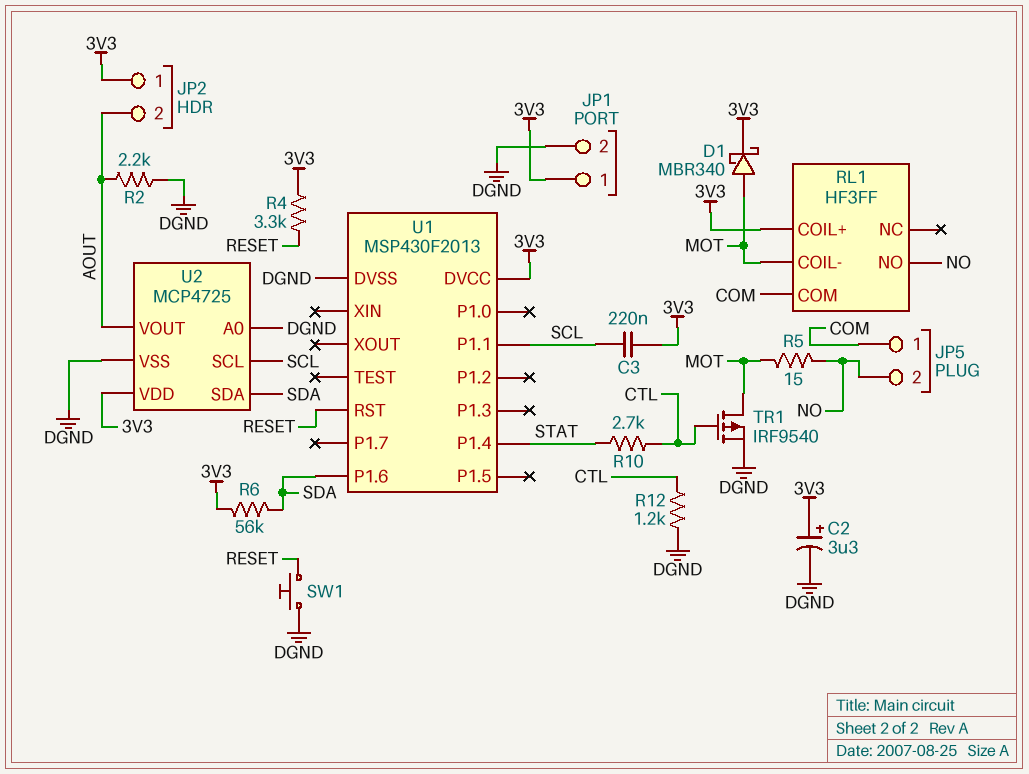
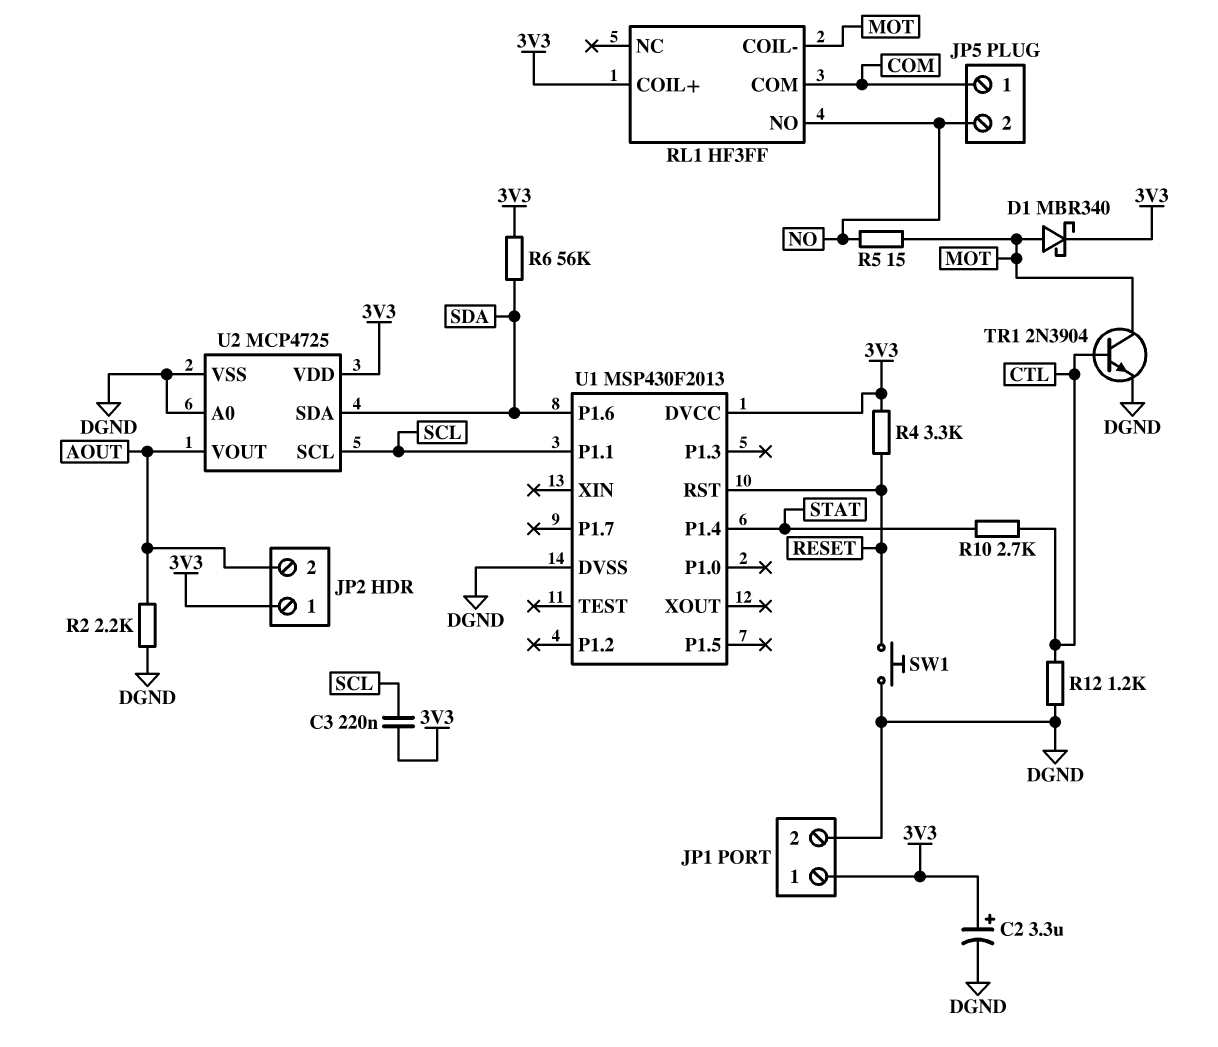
TR1: PMOS IRF9540 (G CTL, D MOT, S DGND) -> NPN 2N3904 (B CTL, C MOT, E DGND)

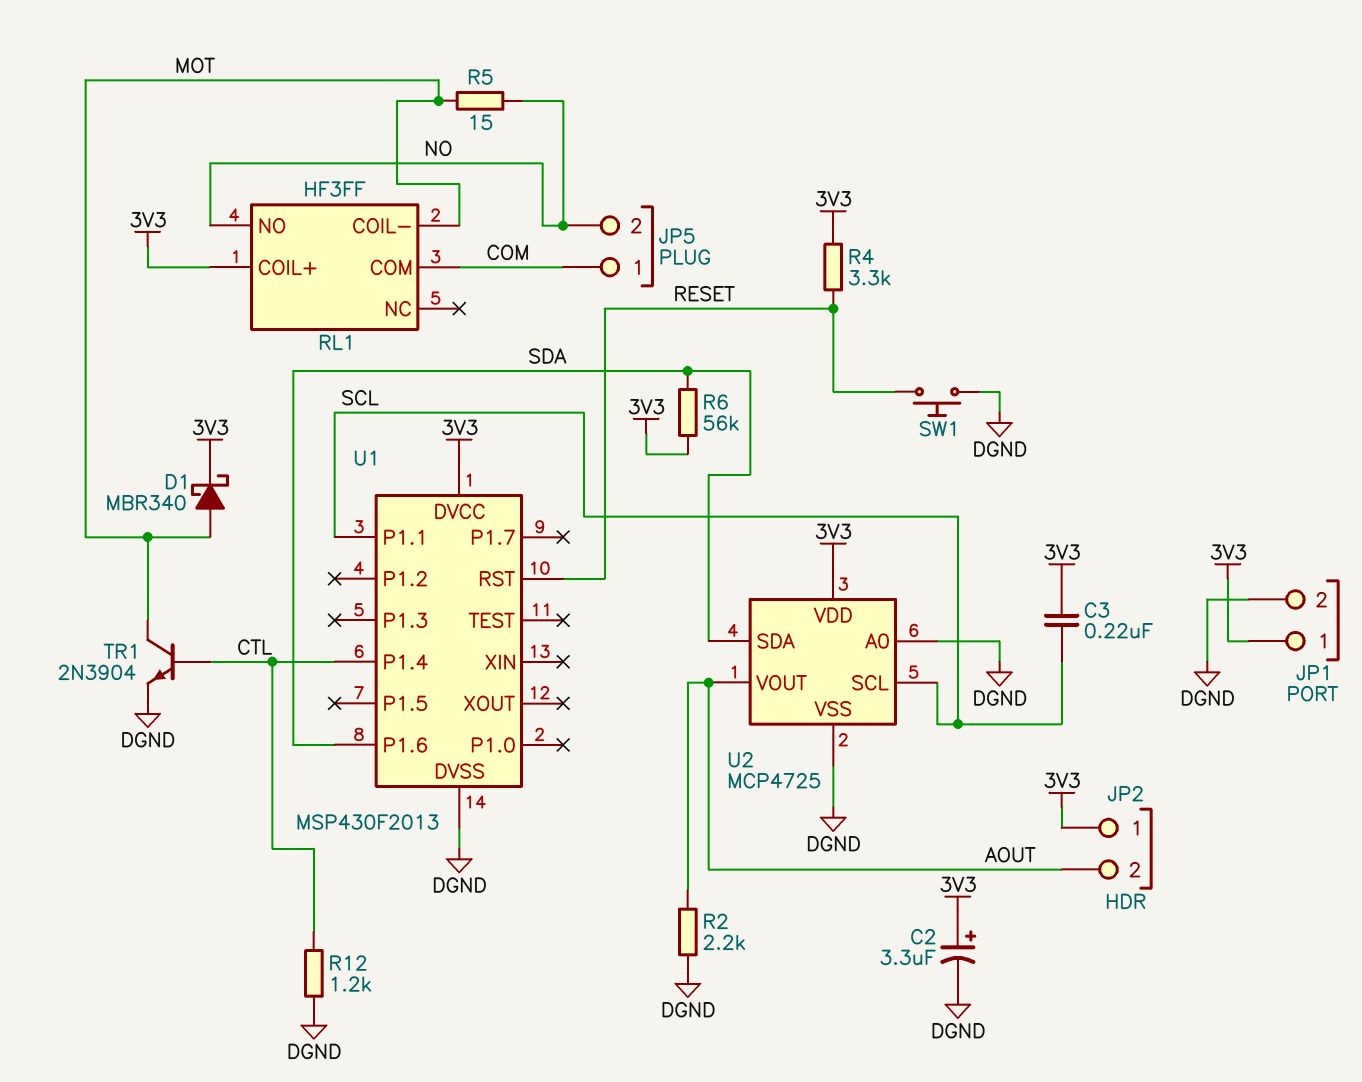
R10: 2.7k (CTL, STAT) -> none
U1 pin P1.4: STAT -> CTL

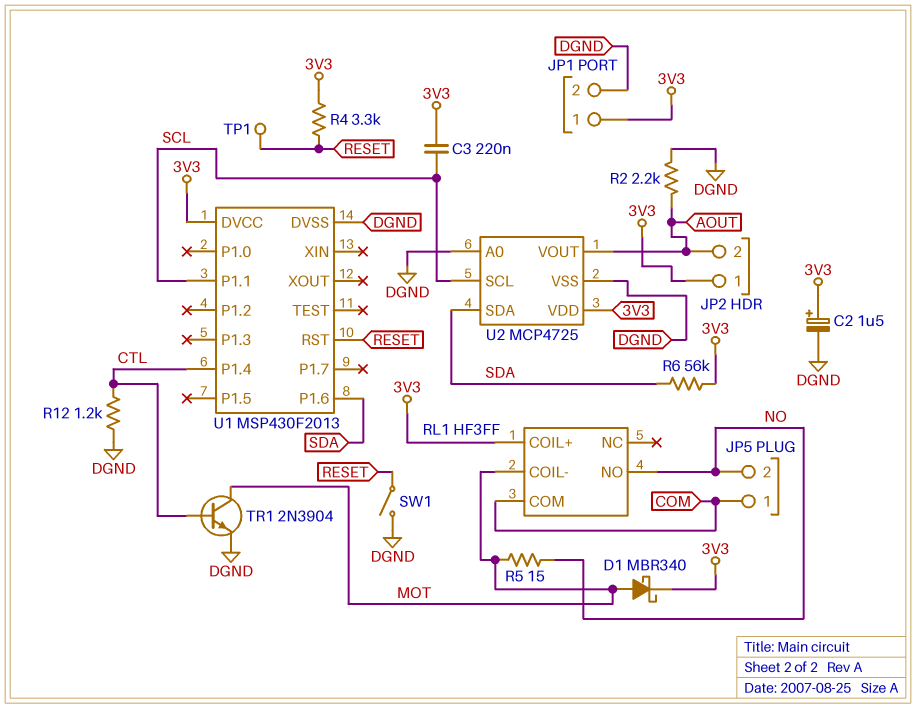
C2: 3.3uF (plus 3V3, minus DGND) -> 1.5uF (plus 3V3, minus DGND)
SW1: button (DGND, RESET) -> switch (DGND, RESET)
TP1: none -> test point (RESET)

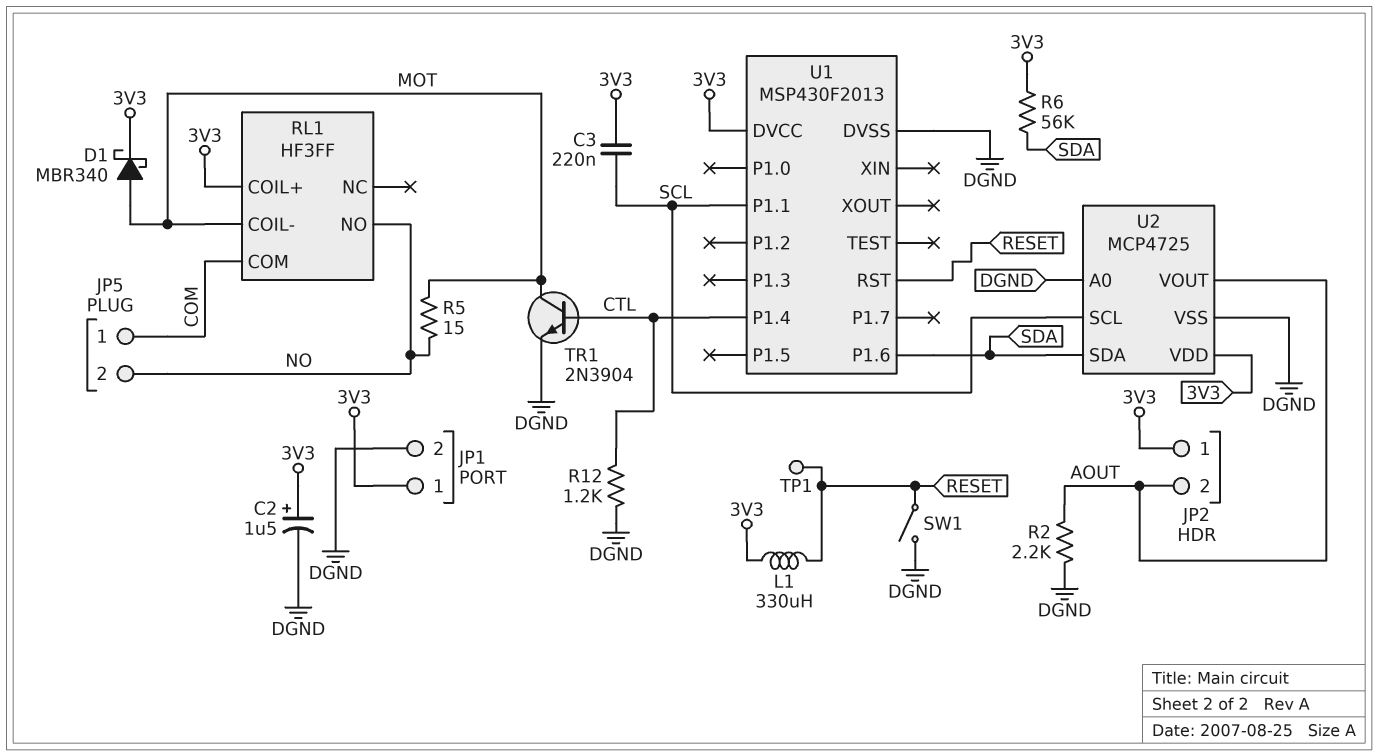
L1: none -> 330uH (3V3, RESET)
R4: 3.3k (3V3, RESET) -> none

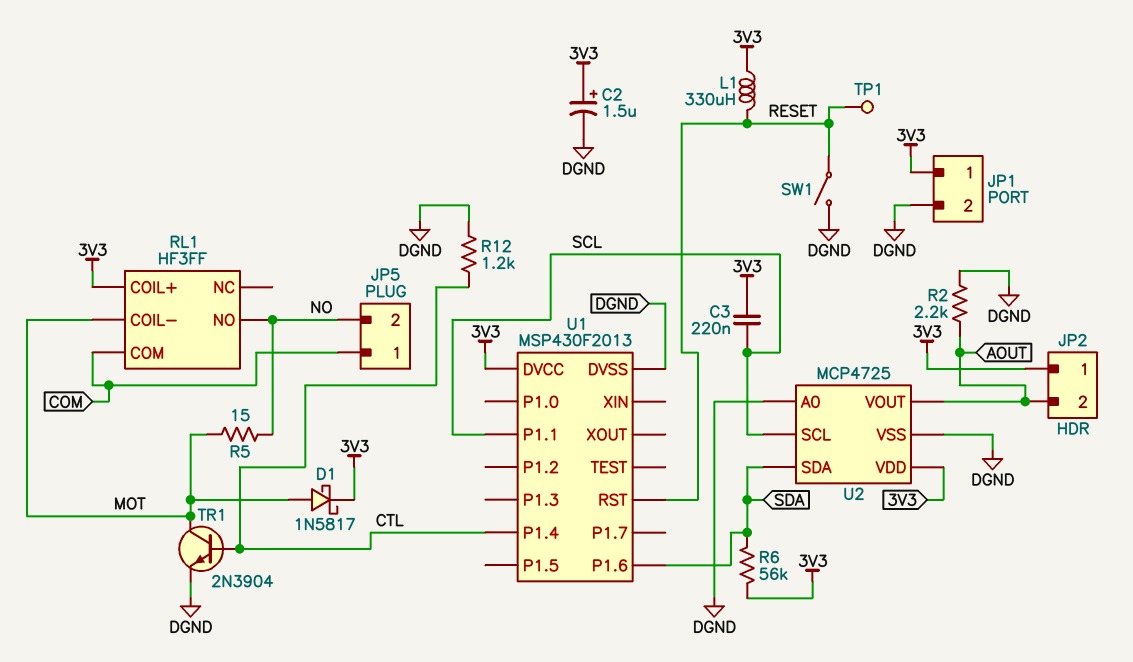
D1: schottky MBR340 (A MOT, K 3V3) -> schottky 1N5817 (A MOT, K 3V3)

